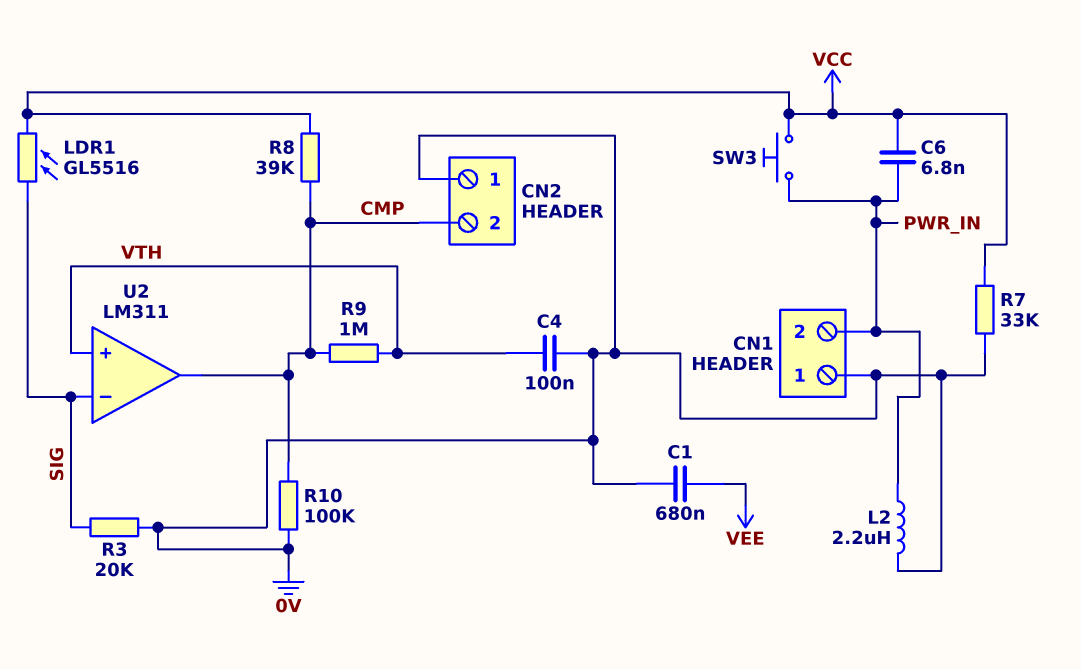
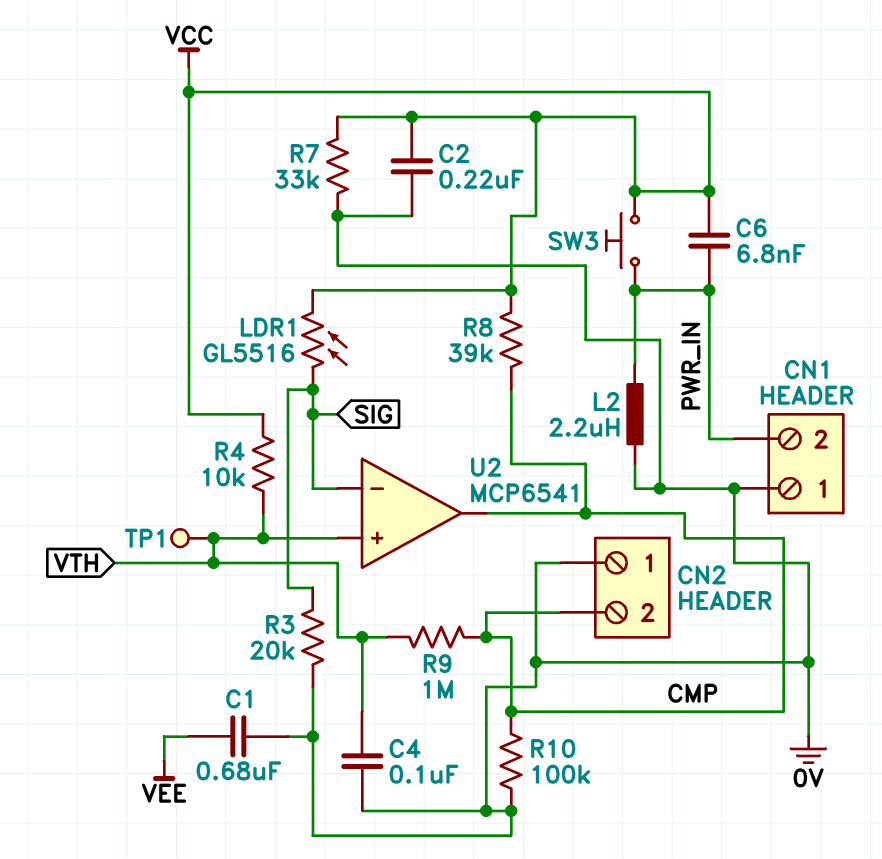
C2: none -> 220nF (0V, VCC)
R4: none -> 10k (VCC, VTH)
TP1: none -> test point (VTH)
U2: LM311 -> MCP6541

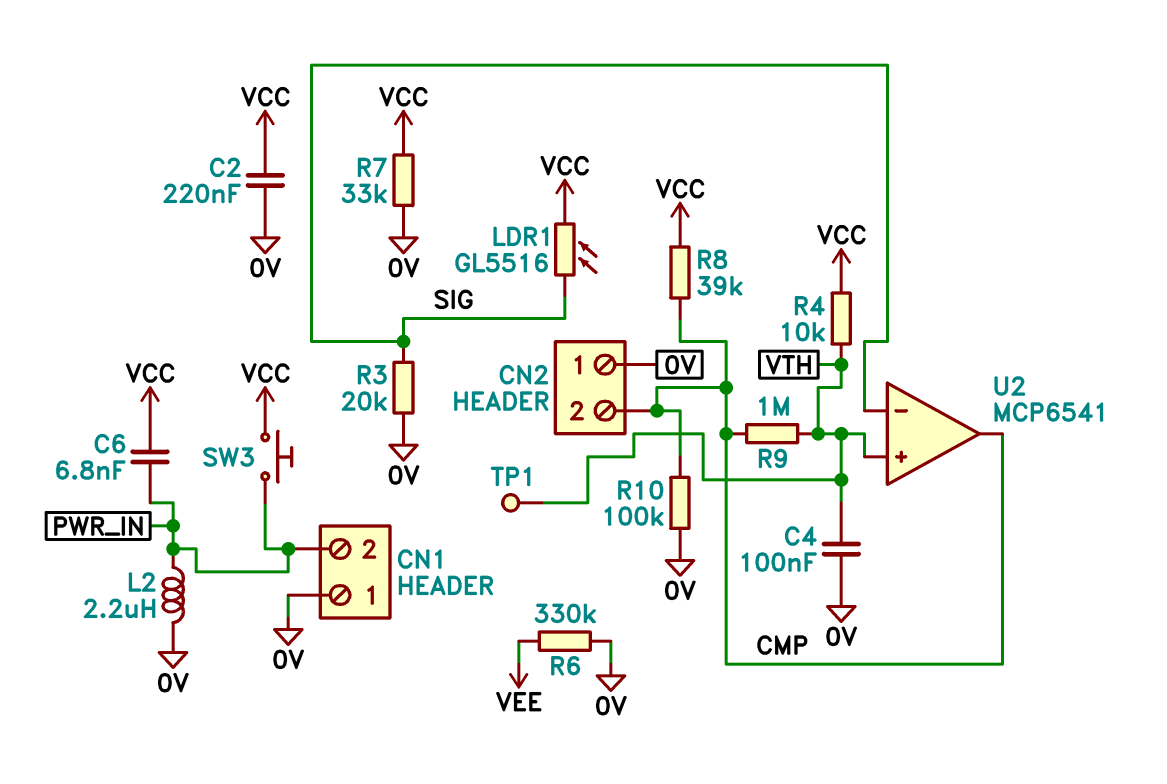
C1: 680nF (0V, VEE) -> none
R6: none -> 330k (0V, VEE)

